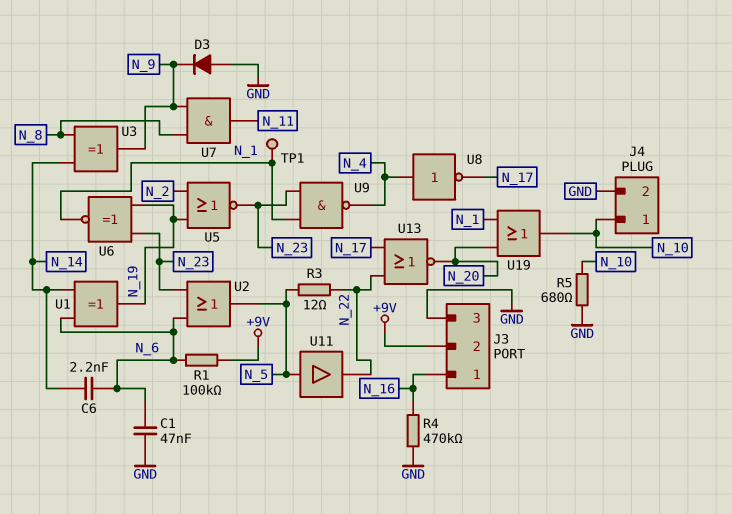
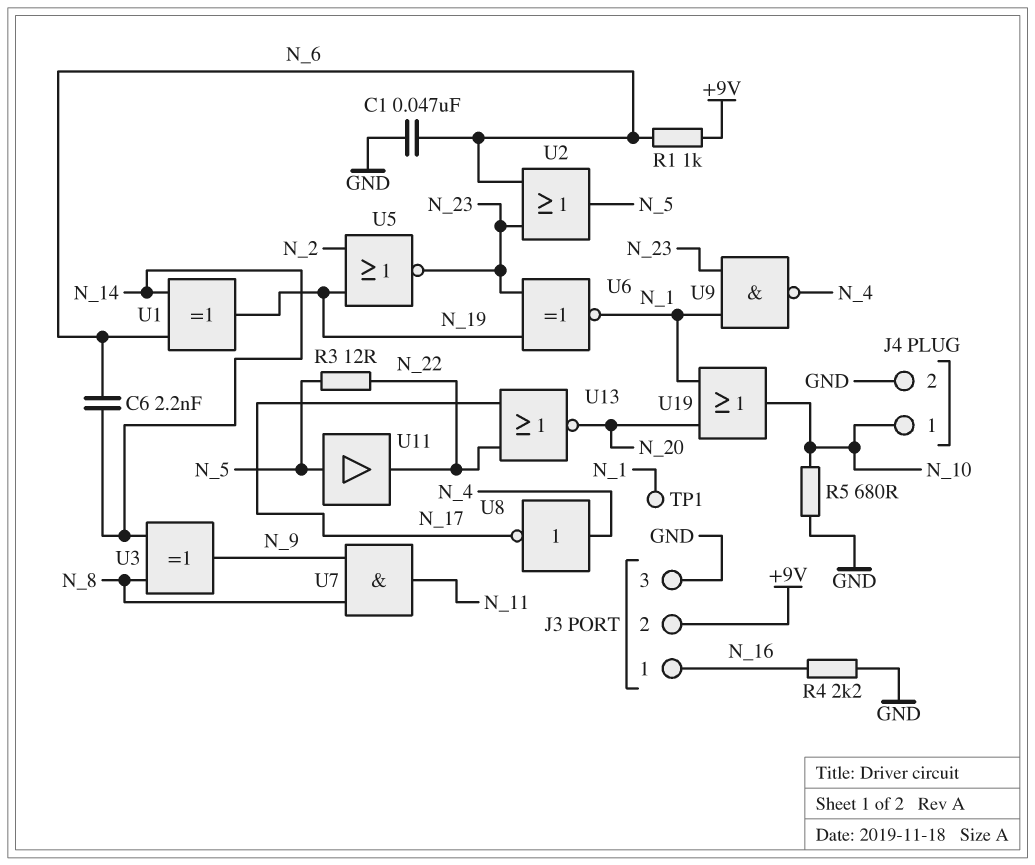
D3: diode (A GND, K N_9) -> none
R1: 100k (+9V, N_6) -> 1k (+9V, N_6)
R4: 470k (GND, N_16) -> 2.2k (GND, N_16)

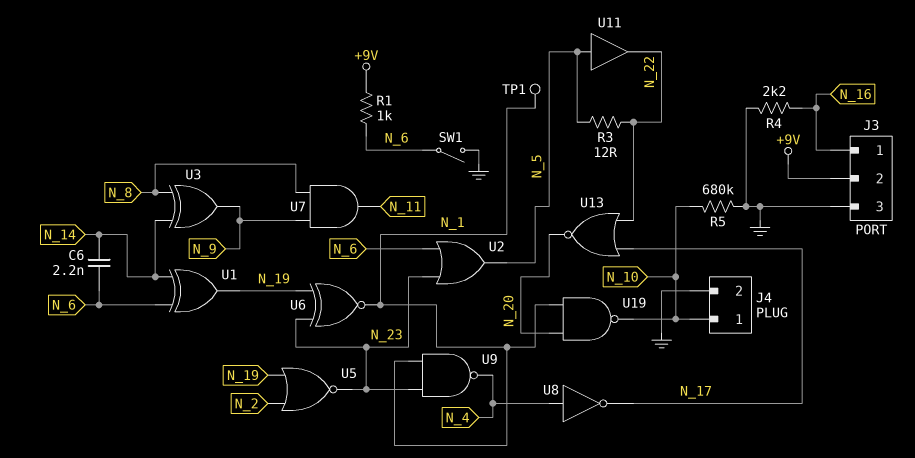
C1: 47nF (GND, N_6) -> none
R5: 680 (GND, N_10) -> 680k (GND, N_10)
SW1: none -> switch (GND, N_6)
U19: OR (in N_1, in N_20, out N_10) -> NAND (in N_1, in N_20, out N_10)

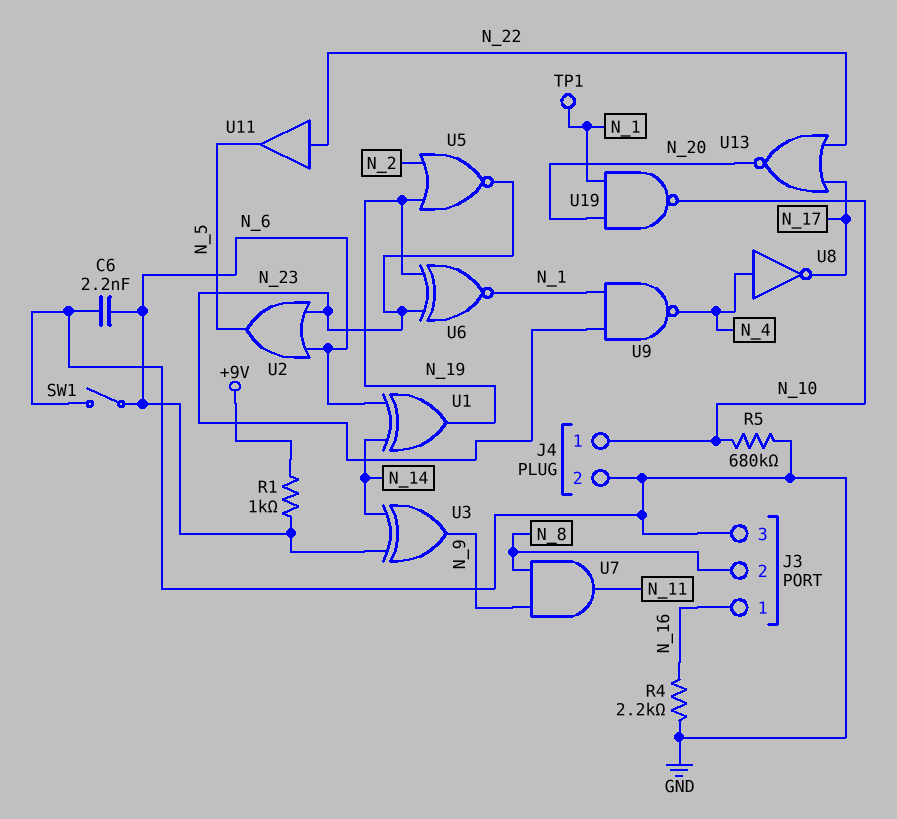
C6: 2.2nF (N_6, N_14) -> 2.2nF (GND, N_6)
J3 pin 2: +9V -> N_8
R3: 12 (N_5, N_22) -> none
U3: XOR (in N_8, in N_14, out N_9) -> XOR (in N_6, in N_14, out N_9)
U11: buffer (in N_5, out N_22) -> buffer (in N_22, out N_5)

